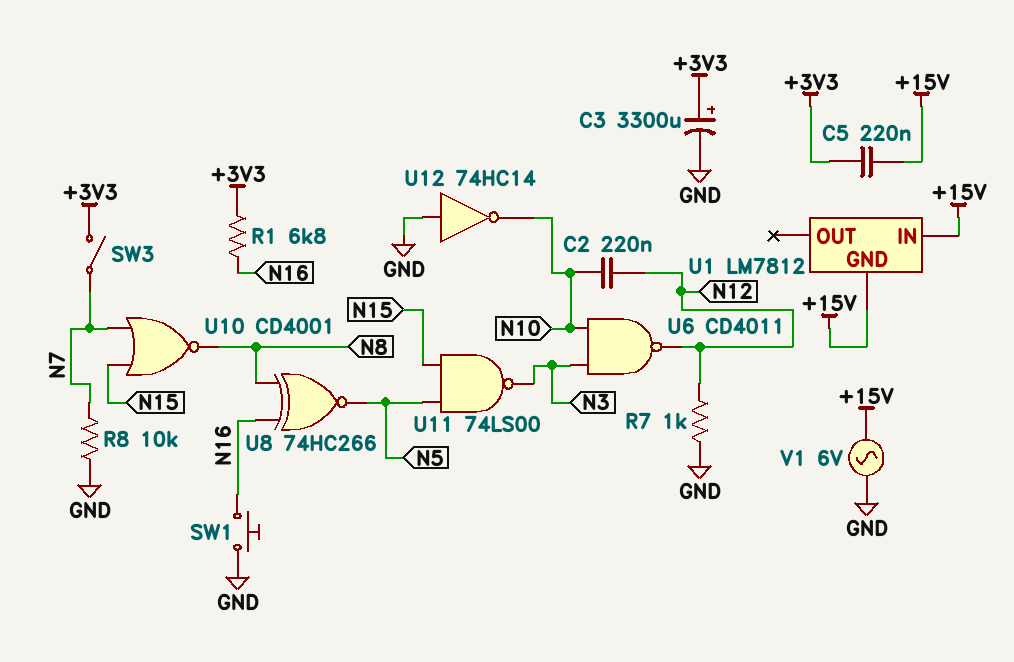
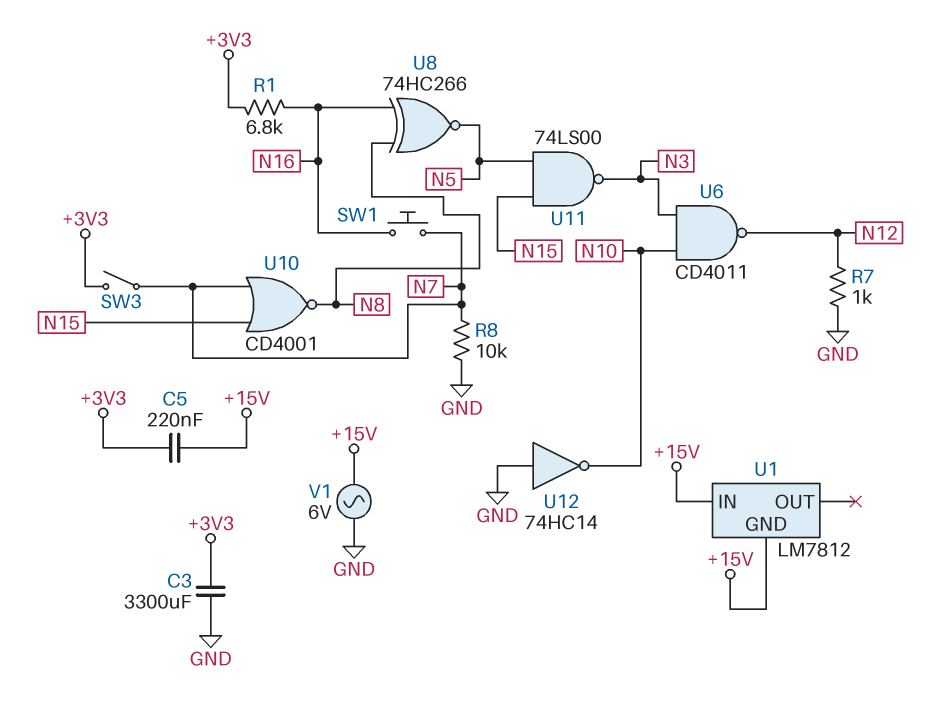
C2: 220nF (N10, N12) -> none
C3: 3300uF (plus +3V3, minus GND) -> 3300uF (+3V3, GND)
SW1: button (GND, N16) -> button (N7, N16)

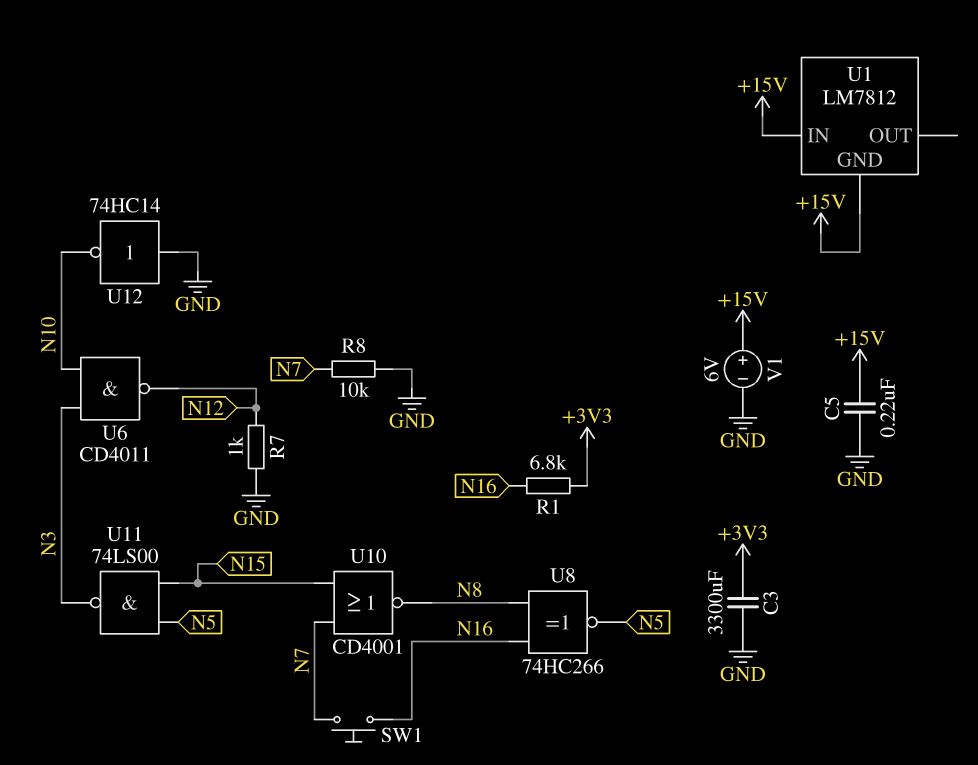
C5: 220nF (+3V3, +15V) -> 220nF (+15V, GND)
SW3: switch (+3V3, N7) -> none
V1: AC 6V (+15V, GND) -> 6V (plus +15V, minus GND)

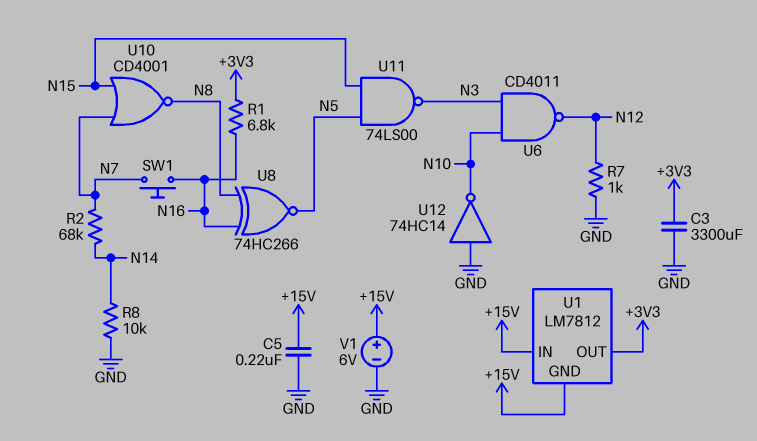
R2: none -> 68k (N7, N14)
R8: 10k (GND, N7) -> 10k (GND, N14)
U1 pin OUT: none -> +3V3

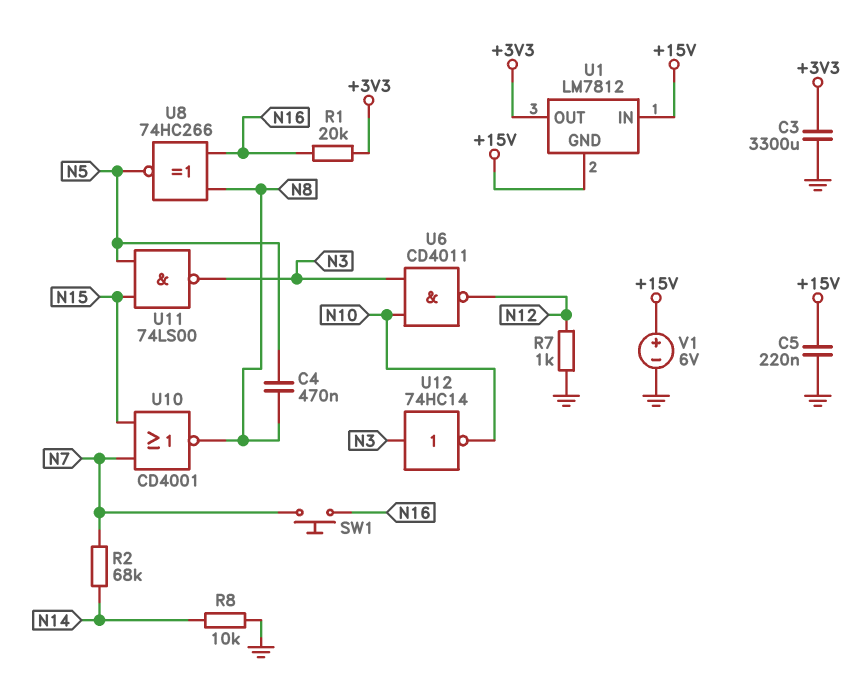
C4: none -> 470nF (N5, N8)
R1: 6.8k (+3V3, N16) -> 20k (+3V3, N16)
U12: NOT 74HC14 (in GND, out N10) -> NOT 74HC14 (in N3, out N10)

